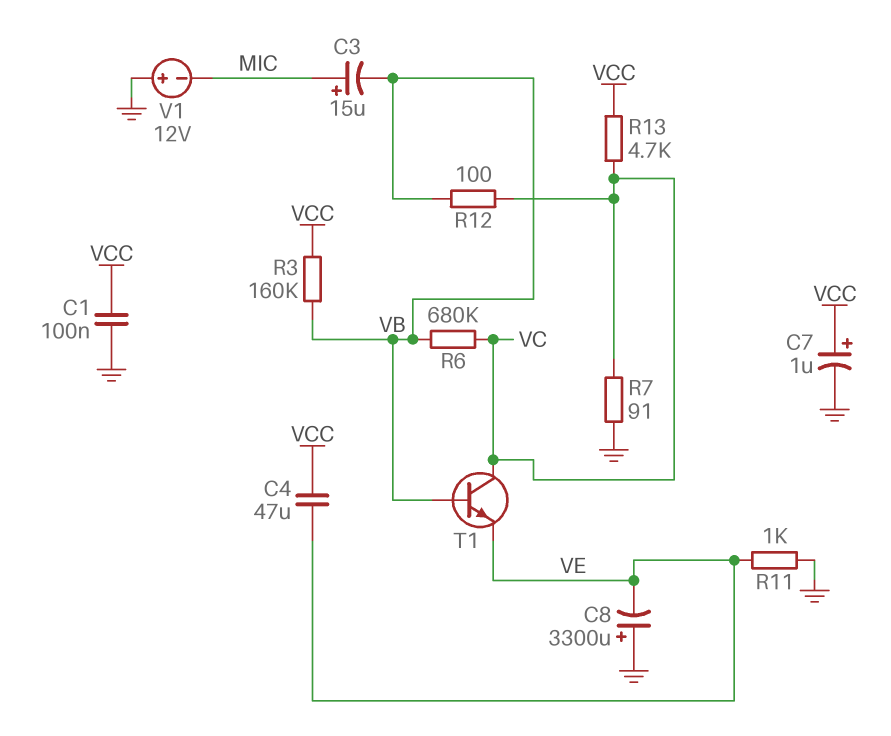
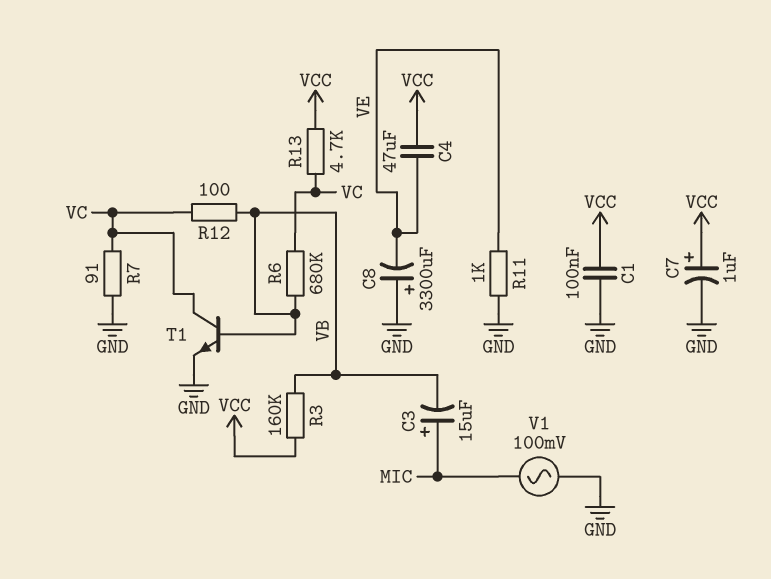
T1: NPN (B VB, C VC, E VE) -> NPN (B VB, C VC, E GND)
V1: 12V (plus GND, minus MIC) -> AC 100mV (GND, MIC)

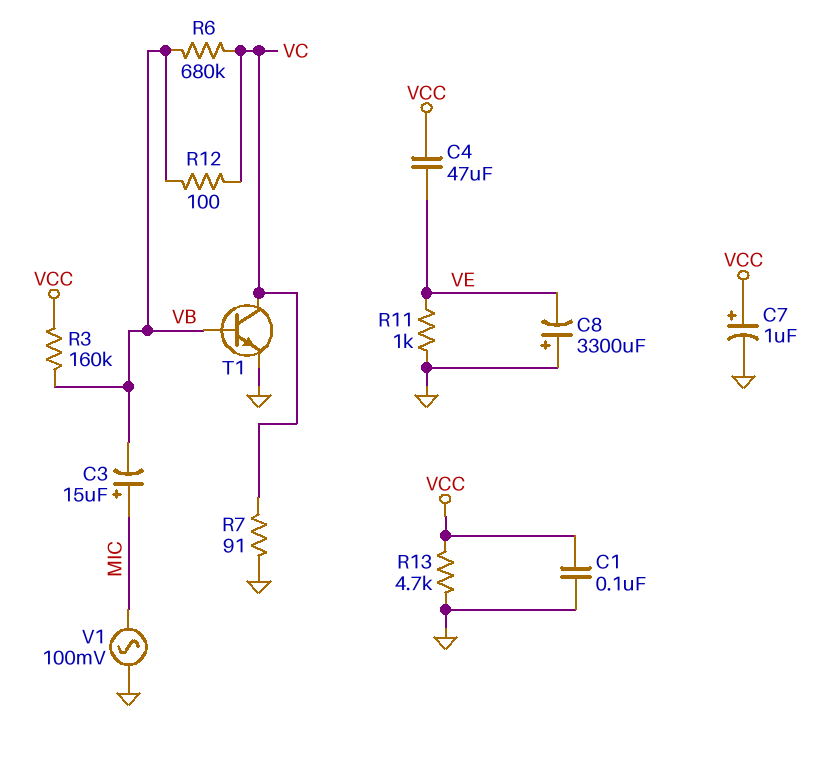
R13: 4.7k (VC, VCC) -> 4.7k (GND, VCC)

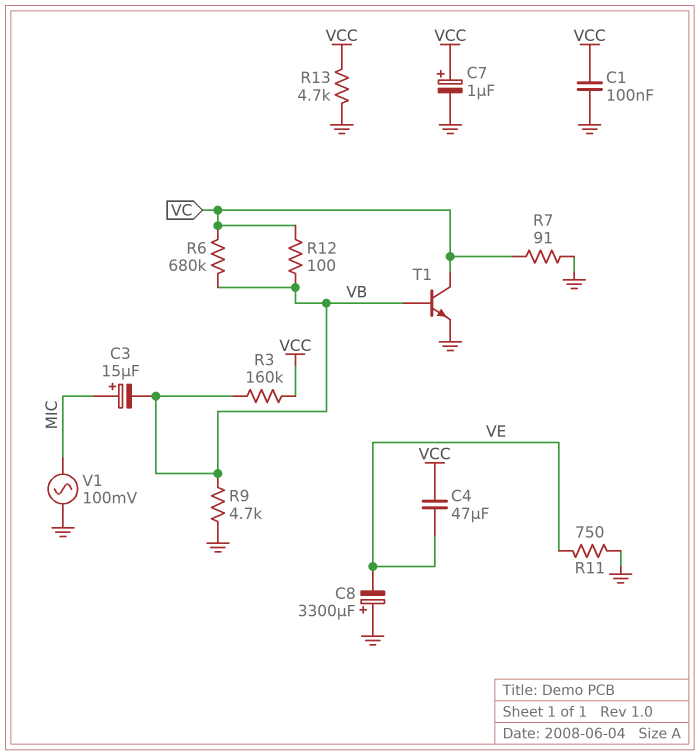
R9: none -> 4.7k (GND, VB)
R11: 1k (GND, VE) -> 750 (GND, VE)

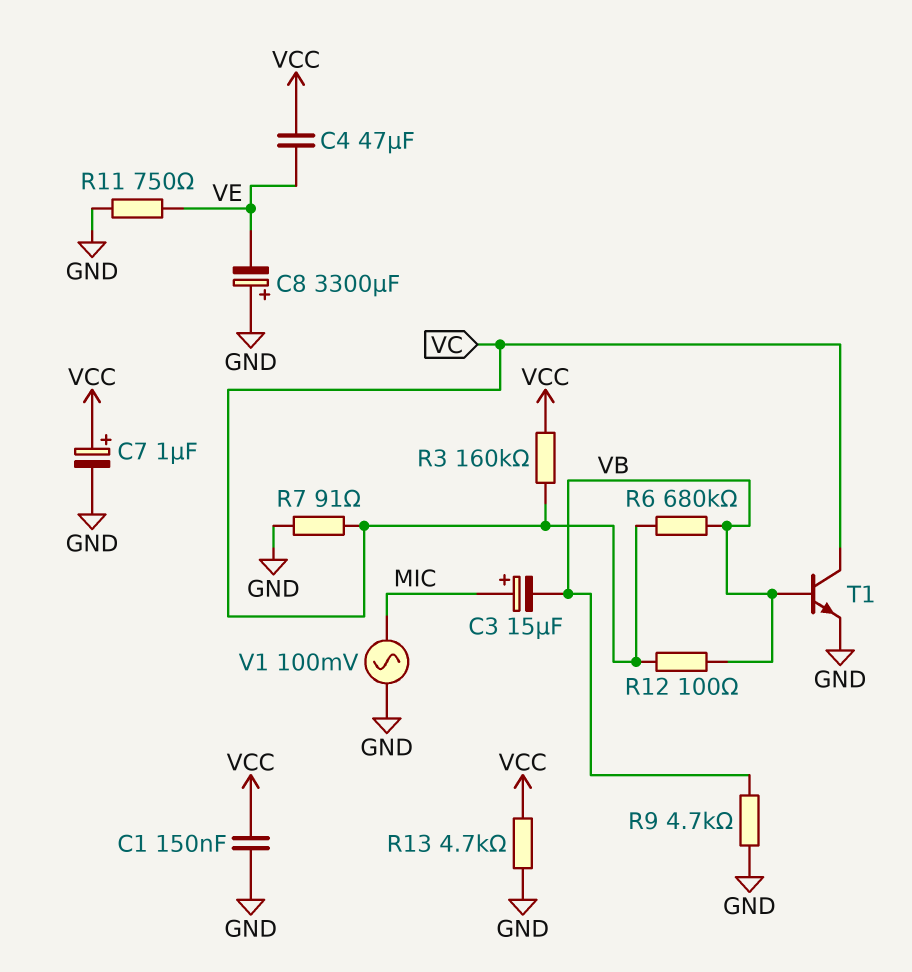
C1: 100nF (GND, VCC) -> 150nF (GND, VCC)
R3: 160k (VB, VCC) -> 160k (VC, VCC)

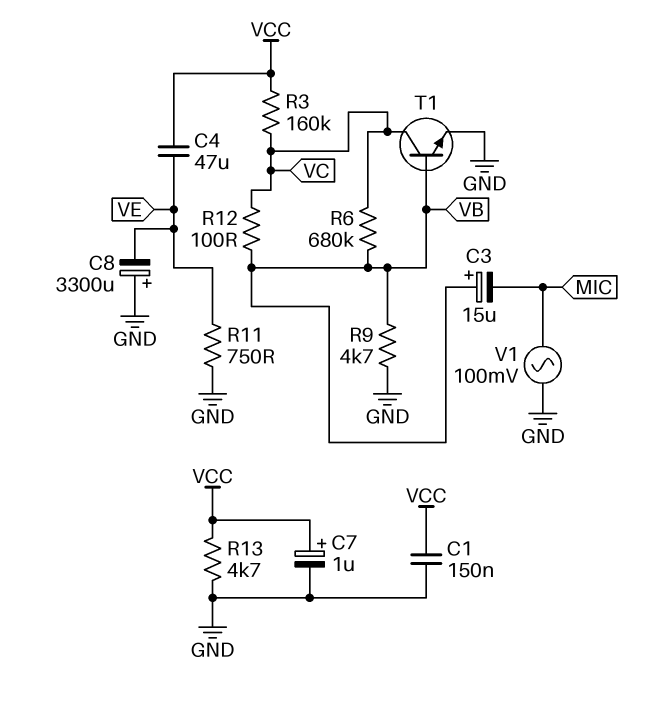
C3: 15uF (plus MIC, minus VB) -> 15uF (plus VB, minus MIC)
R7: 91 (GND, VC) -> none

